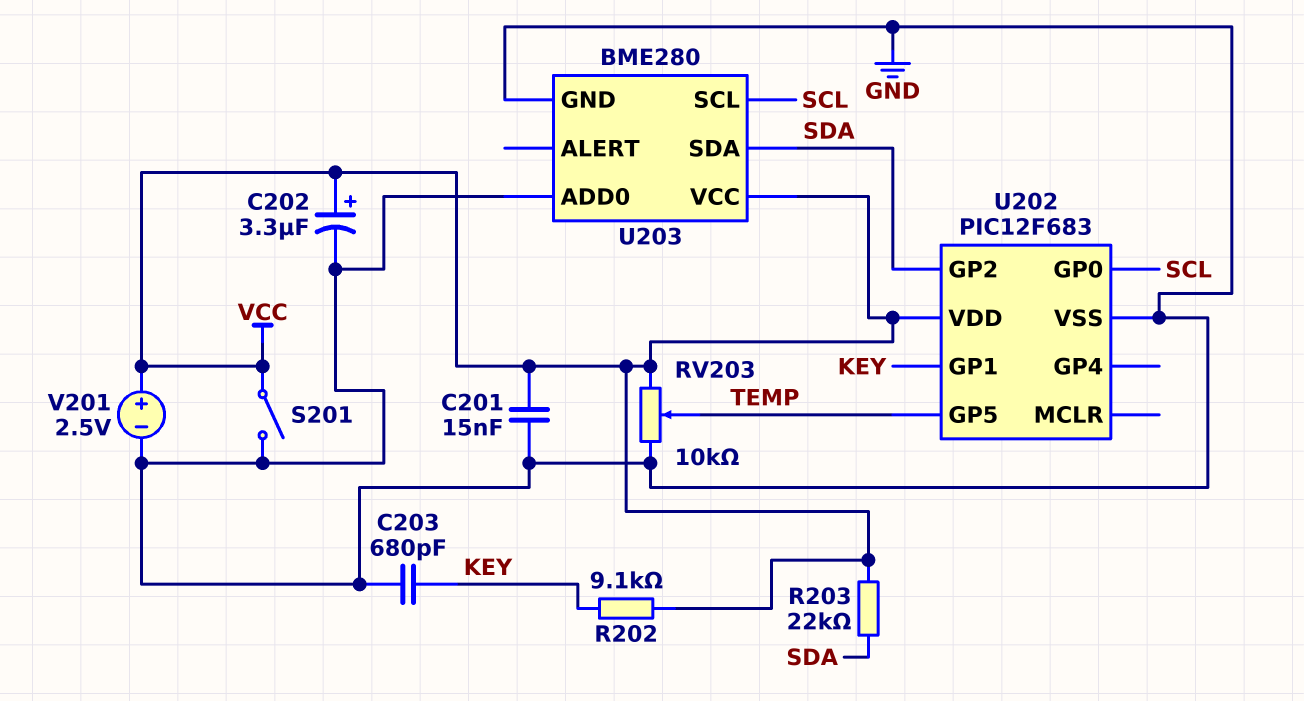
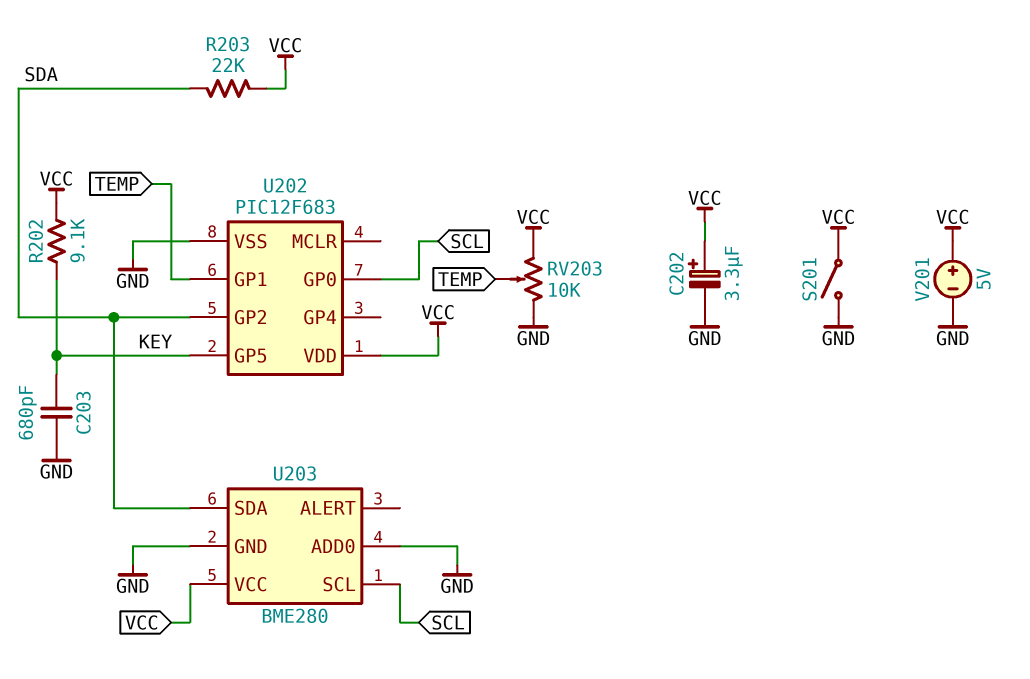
C201: 15nF (GND, VCC) -> none
U202 pin GP1: KEY -> TEMP
U202 pin GP5: TEMP -> KEY
V201: 2.5V (plus VCC, minus GND) -> 5V (plus VCC, minus GND)

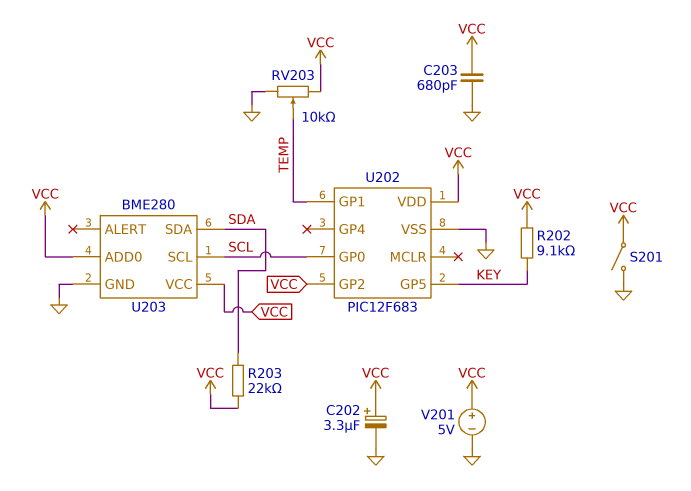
C203: 680pF (GND, KEY) -> 680pF (GND, VCC)
U202 pin GP2: SDA -> VCC
U203 pin ADD0: GND -> VCC

